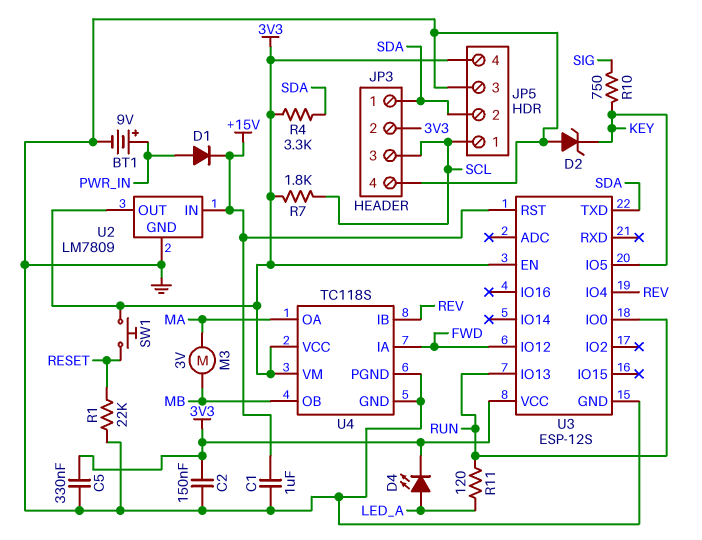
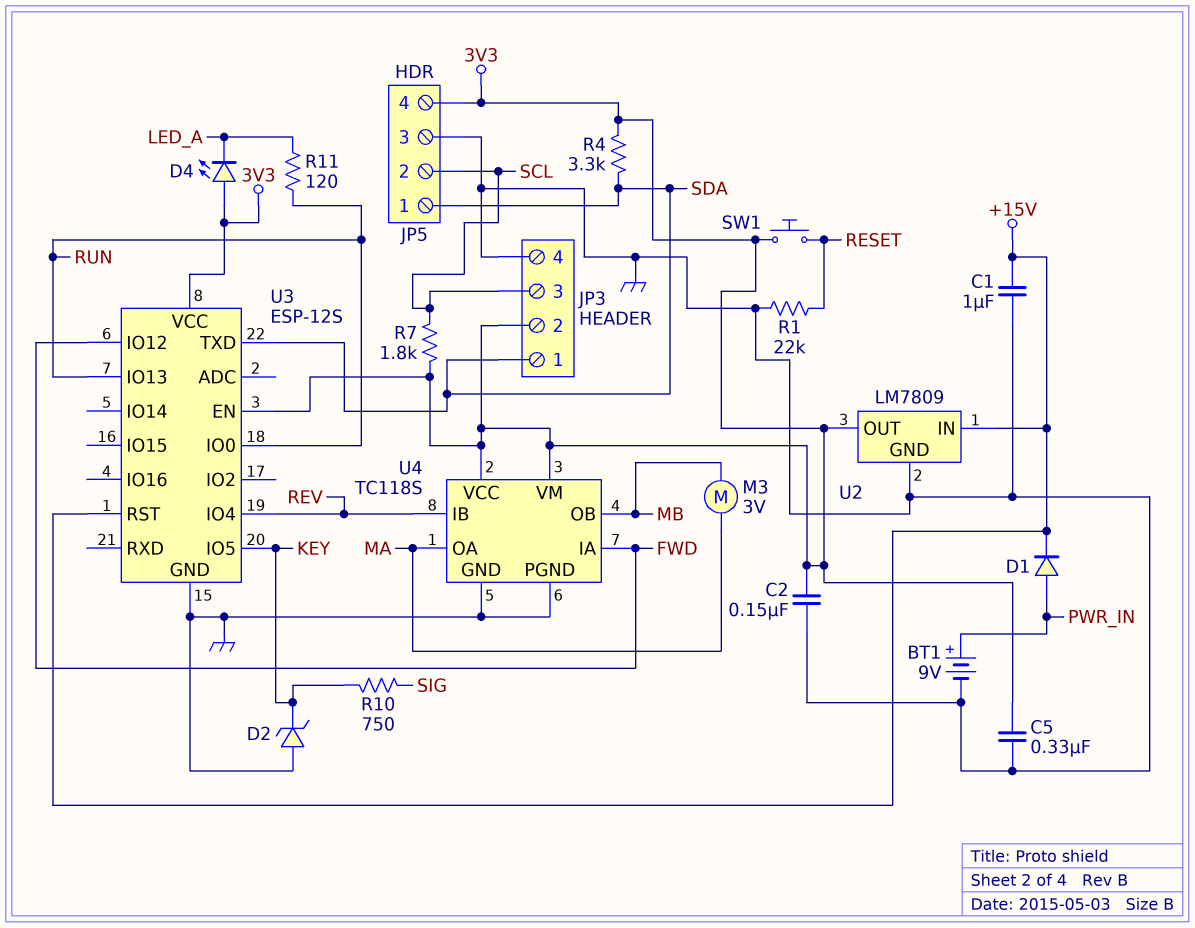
D4: LED (A LED_A, K 3V3) -> LED (A 3V3, K LED_A)
JP5 pin 1: SCL -> SDA
JP5 pin 2: SDA -> SCL

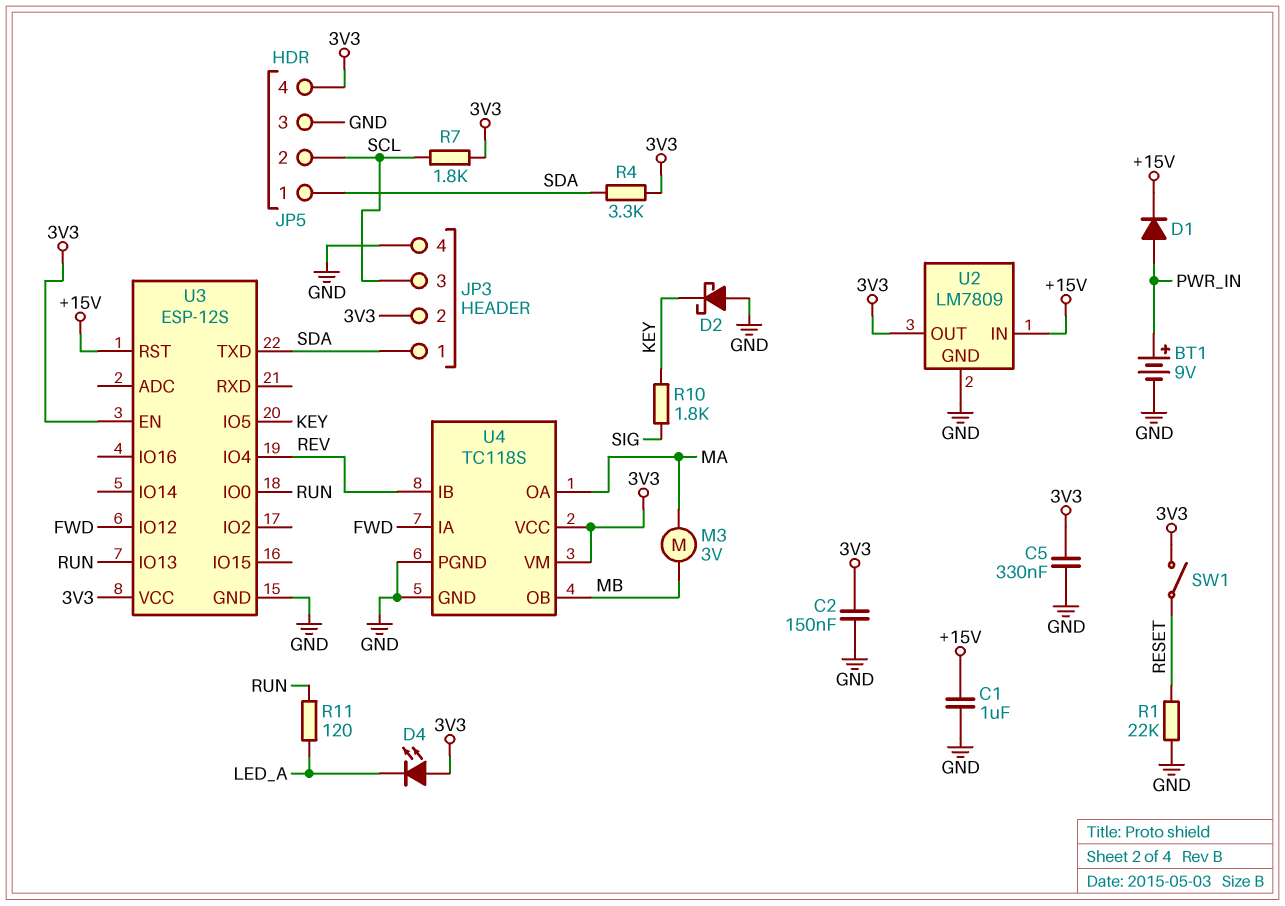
D2: zener (A GND, K KEY) -> schottky (A GND, K KEY)
R10: 750 (KEY, SIG) -> 1.8k (KEY, SIG)
SW1: button (3V3, RESET) -> switch (3V3, RESET)

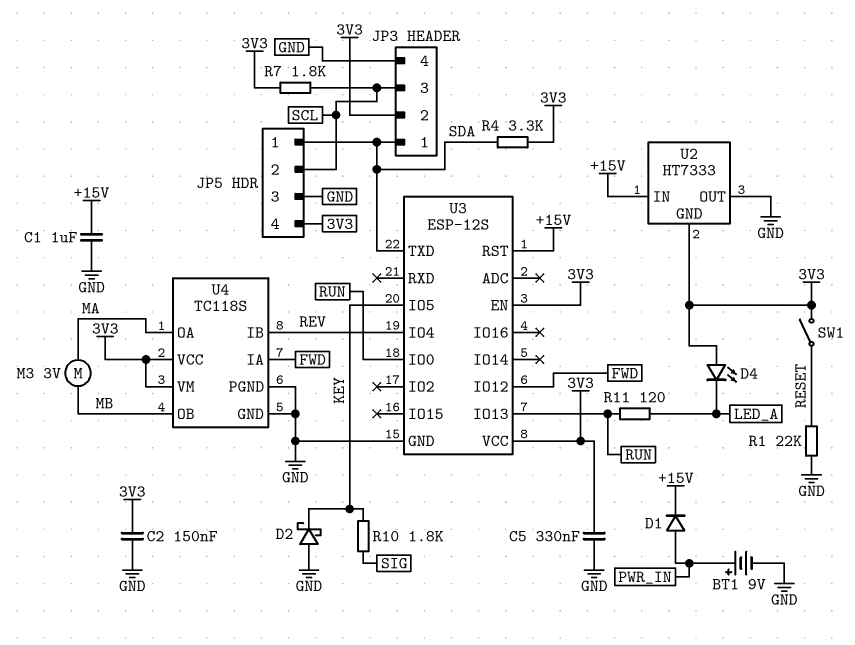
U2: LM7809 -> HT7333
U2 pin GND: GND -> 3V3
U2 pin OUT: 3V3 -> GND

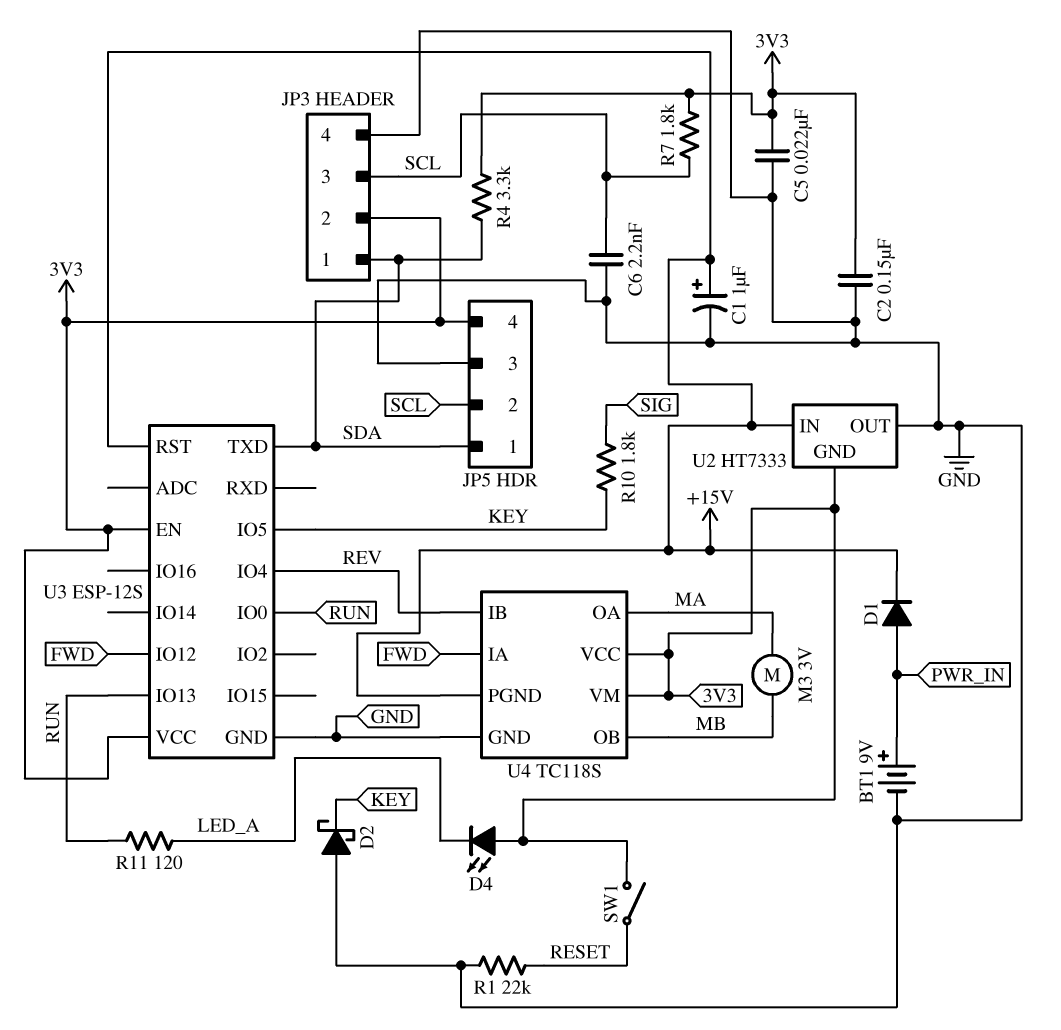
C1: 1uF (+15V, GND) -> 1uF (plus +15V, minus GND)
C5: 330nF (3V3, GND) -> 22nF (3V3, GND)
C6: none -> 2.2nF (GND, SCL)
U4 pin PGND: GND -> +15V

